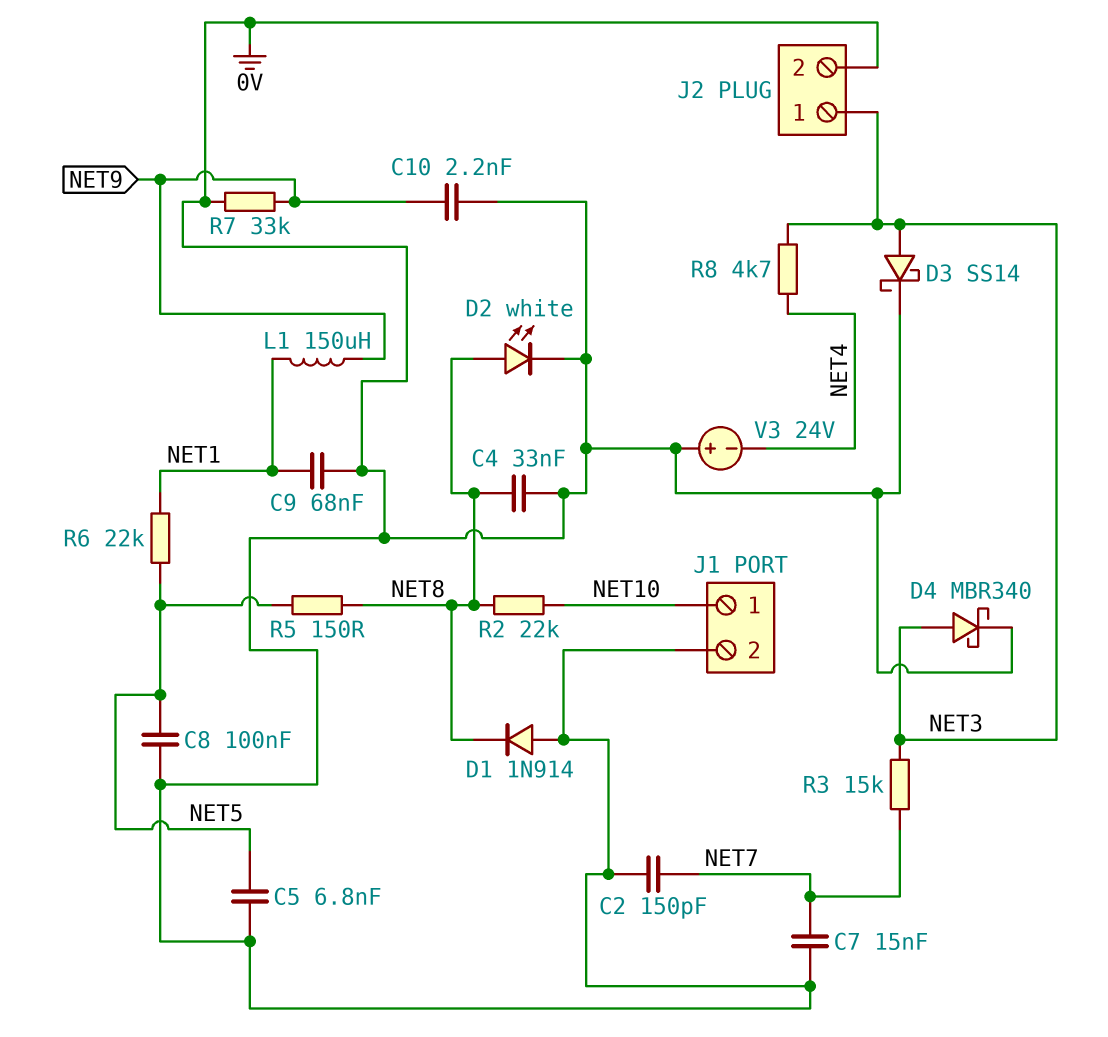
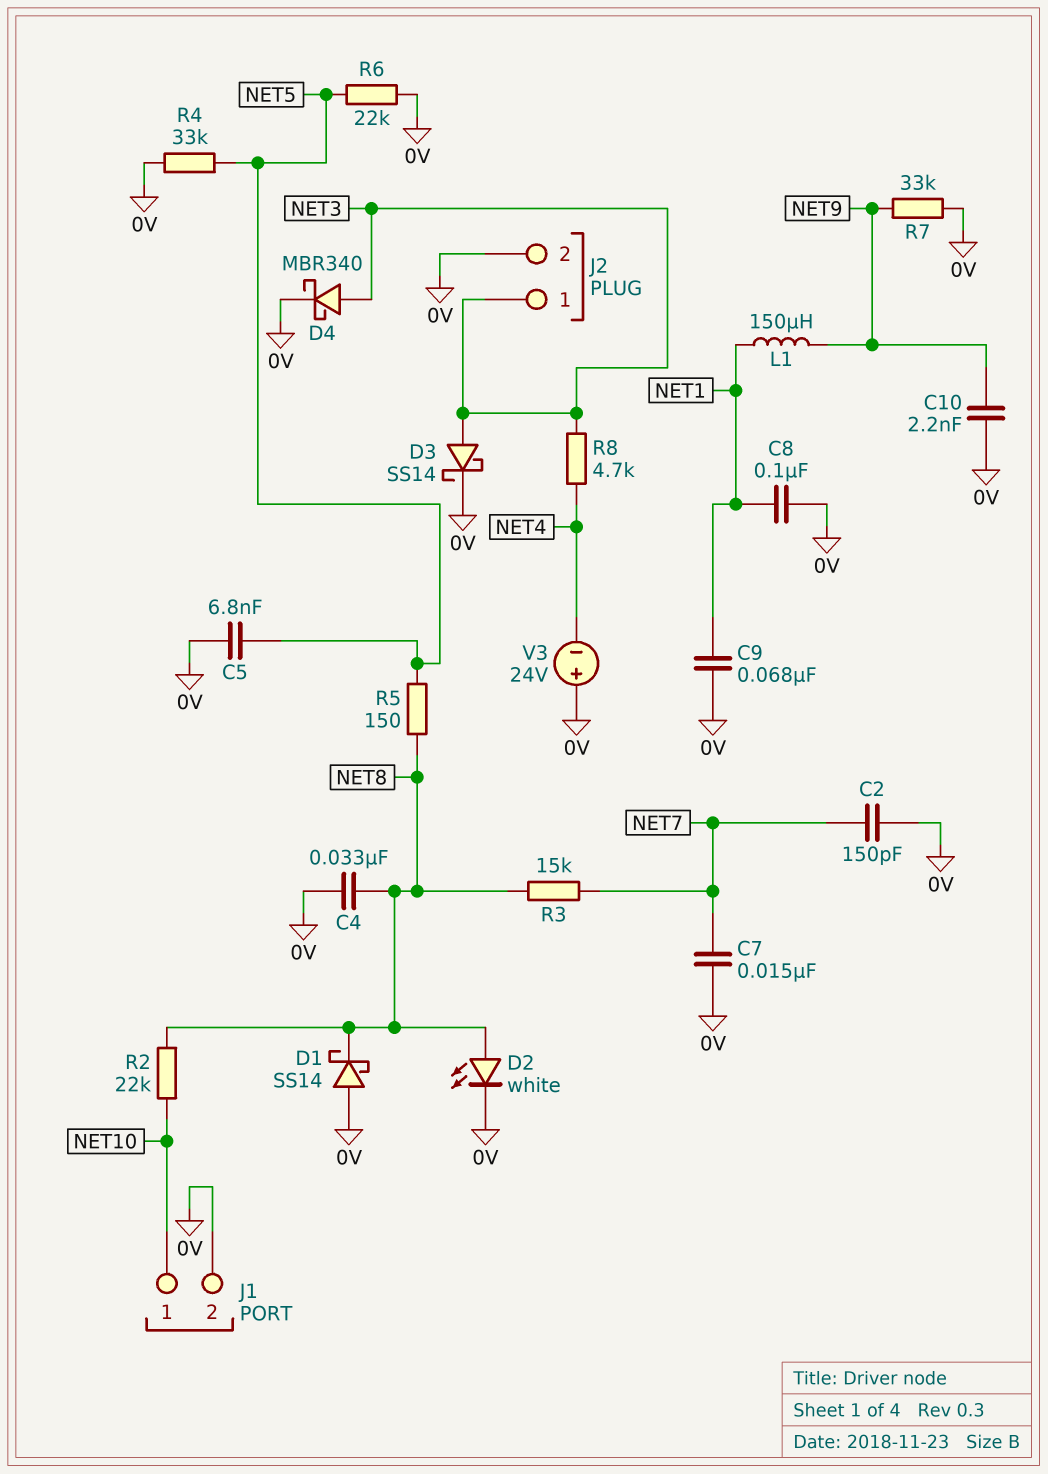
C8: 100nF (0V, NET5) -> 100nF (0V, NET1)
D1: diode 1N914 (A 0V, K NET8) -> schottky SS14 (A 0V, K NET8)
R3: 15k (NET3, NET7) -> 15k (NET7, NET8)
R4: none -> 33k (0V, NET5)
R6: 22k (NET1, NET5) -> 22k (0V, NET5)

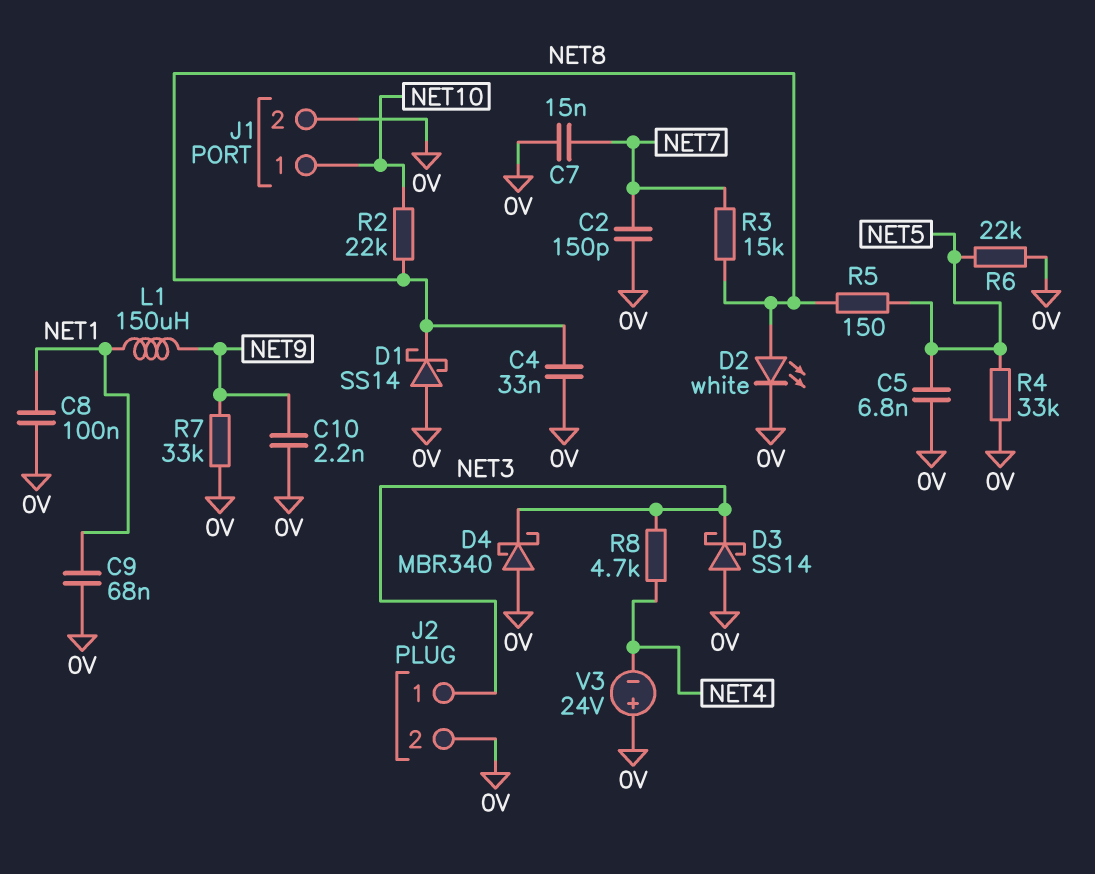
D3: schottky SS14 (A NET3, K 0V) -> schottky SS14 (A 0V, K NET3)
D4: schottky MBR340 (A NET3, K 0V) -> schottky MBR340 (A 0V, K NET3)

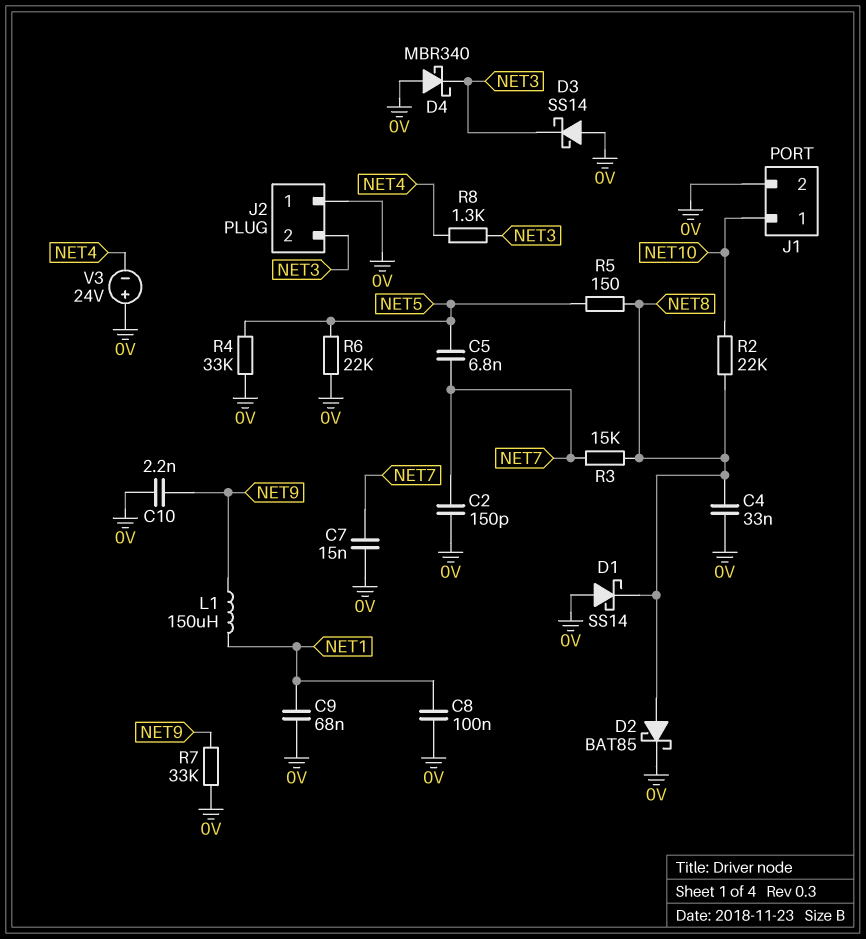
C5: 6.8nF (0V, NET5) -> 6.8nF (NET5, NET7)
D2: LED white (A NET8, K 0V) -> schottky BAT85 (A NET8, K 0V)
J2 pin 1: NET3 -> 0V
J2 pin 2: 0V -> NET3
R8: 4.7k (NET3, NET4) -> 1.3k (NET3, NET4)

